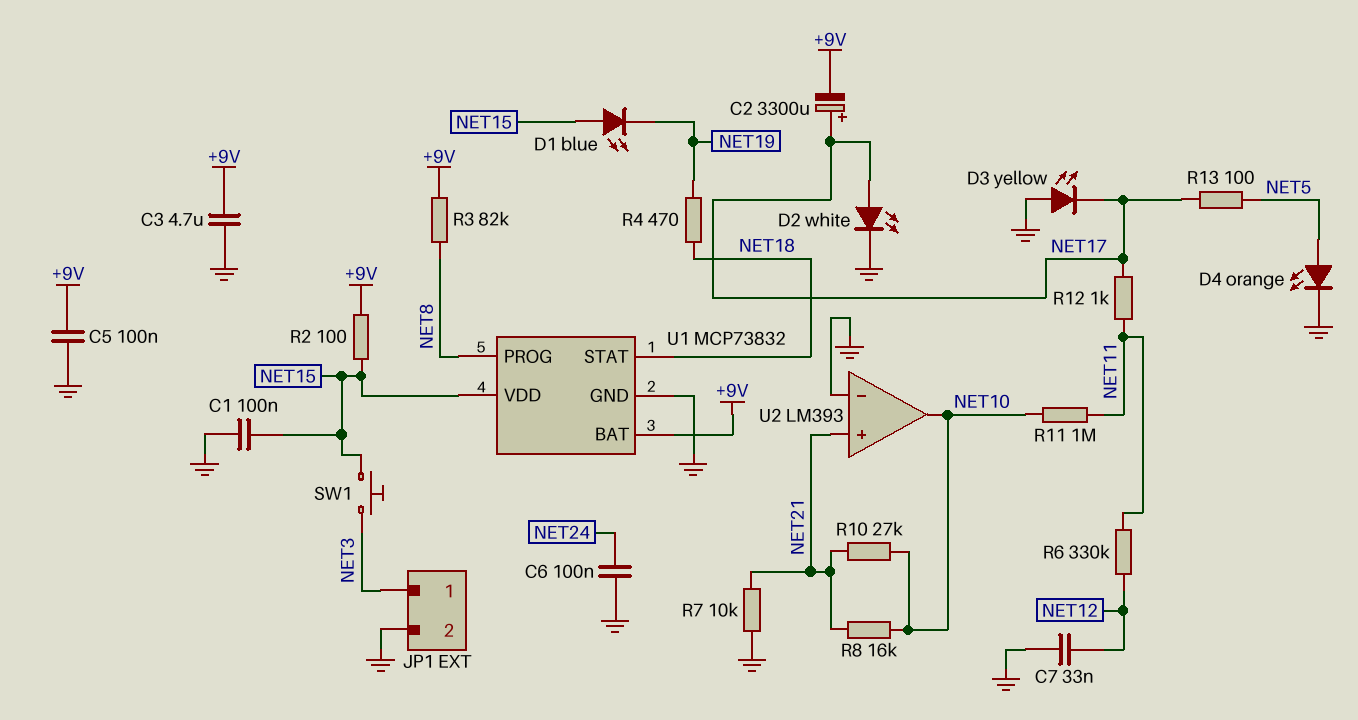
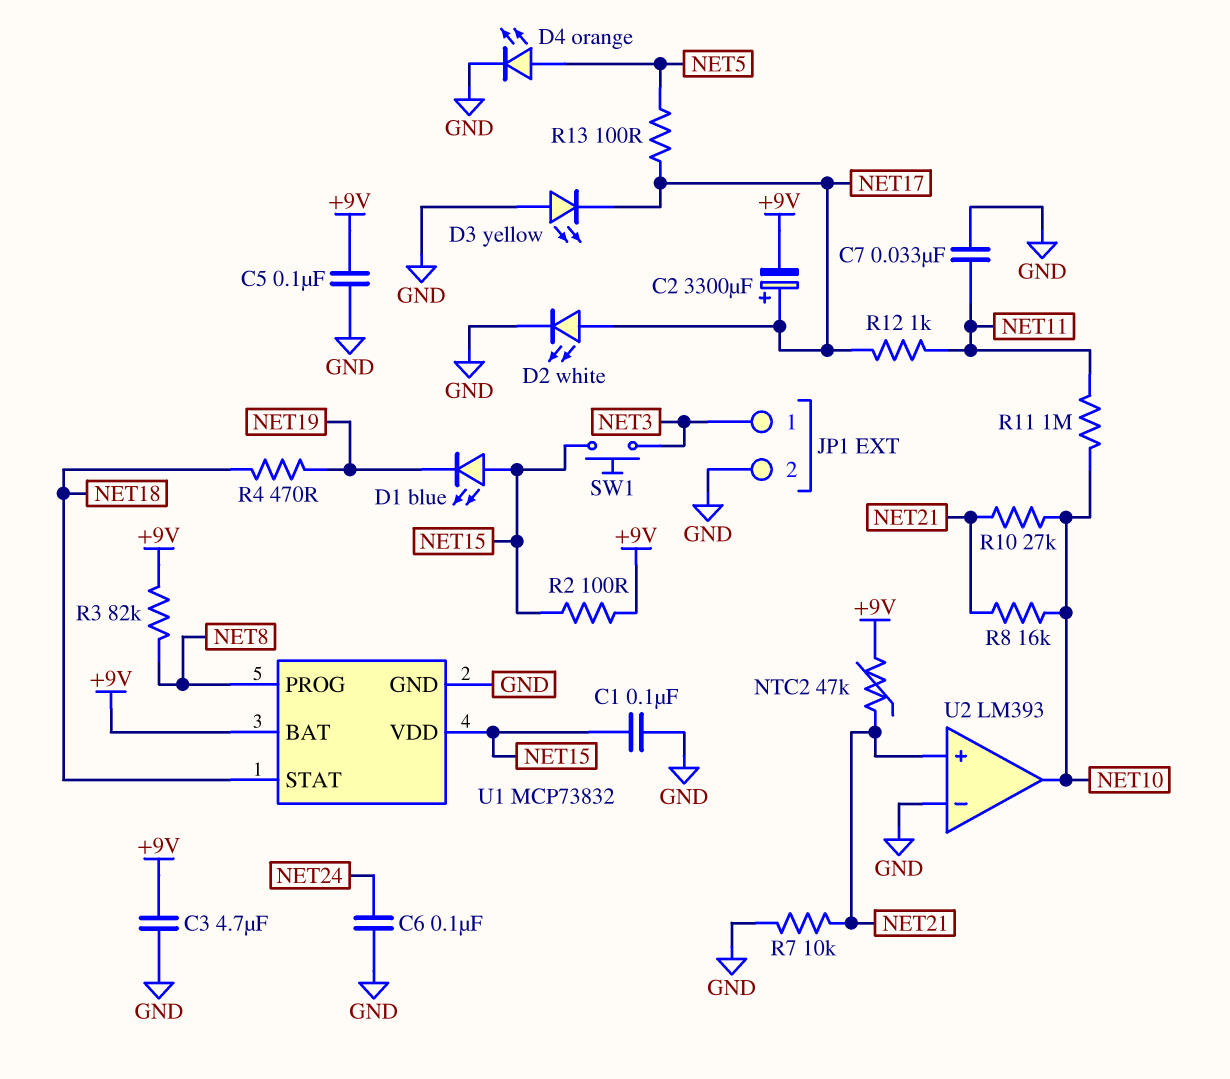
C7: 33nF (GND, NET12) -> 33nF (GND, NET11)
NTC2: none -> 47k (+9V, NET21)
R6: 330k (NET11, NET12) -> none

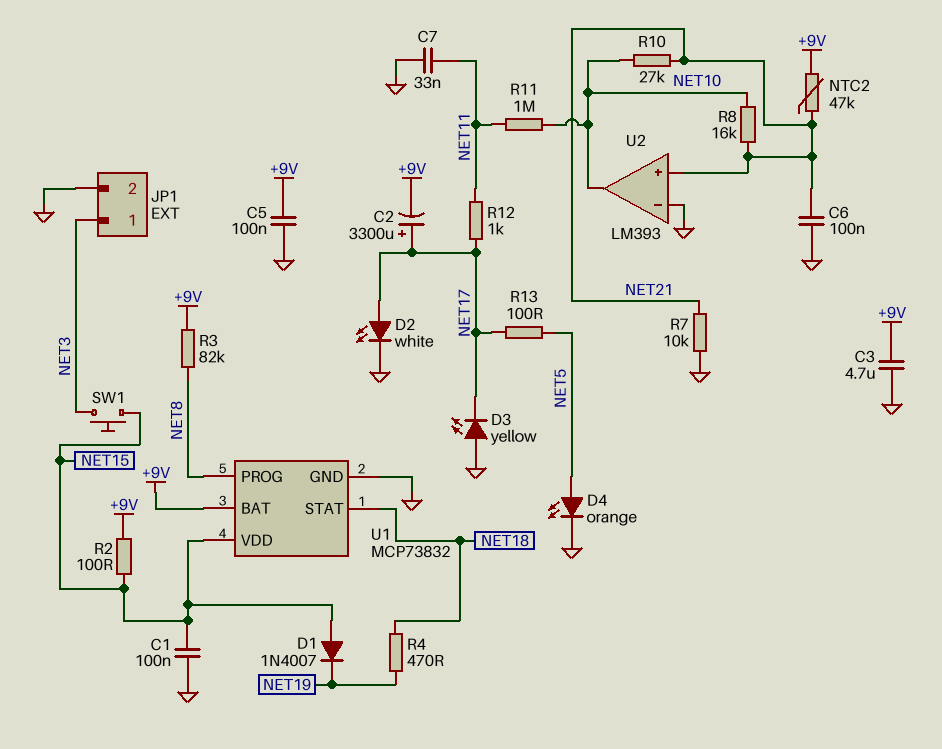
C6: 100nF (GND, NET24) -> 100nF (GND, NET21)
D1: LED blue (A NET15, K NET19) -> diode 1N4007 (A NET15, K NET19)

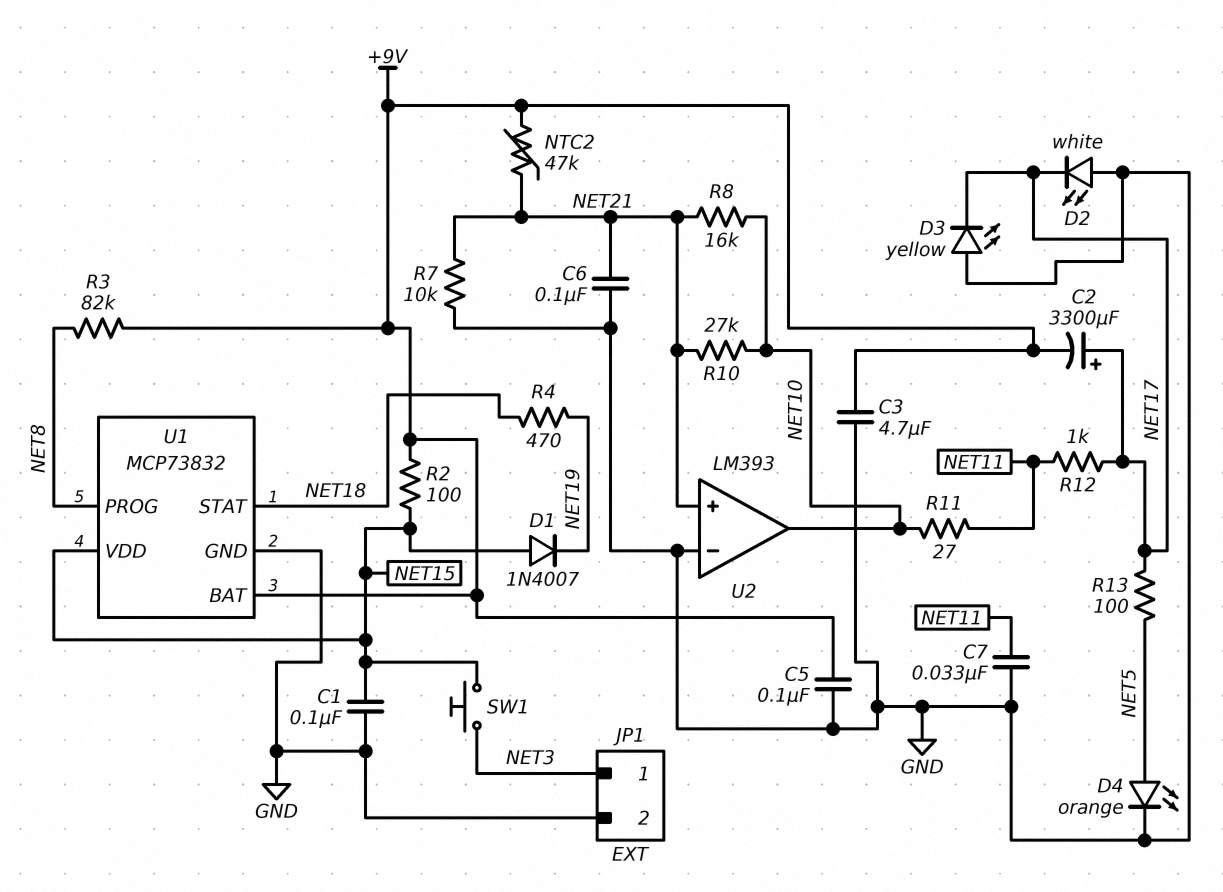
D2: LED white (A NET17, K GND) -> LED white (A GND, K NET17)
R11: 1M (NET10, NET11) -> 27 (NET10, NET11)

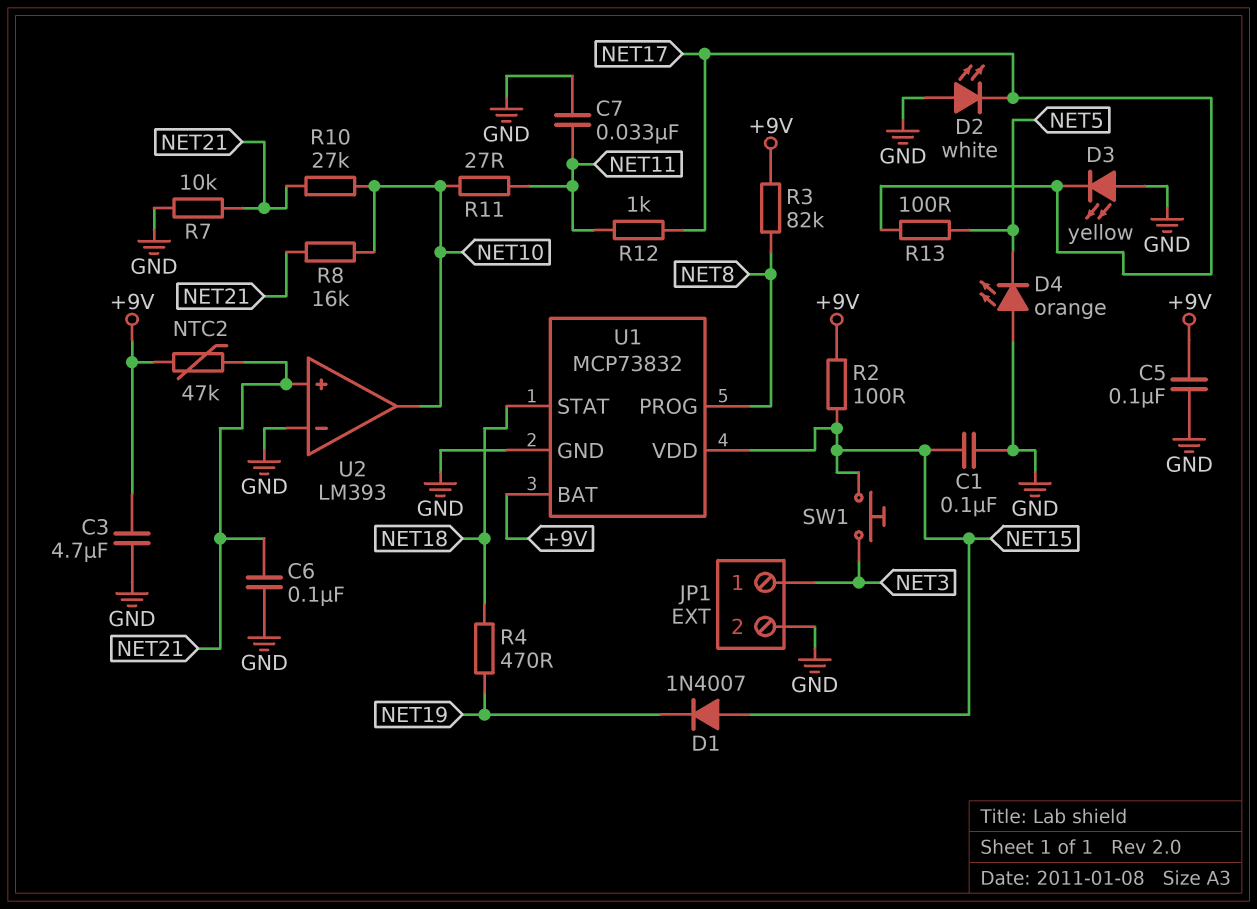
C2: 3300uF (plus NET17, minus +9V) -> none
D4: LED orange (A NET5, K GND) -> LED orange (A GND, K NET5)

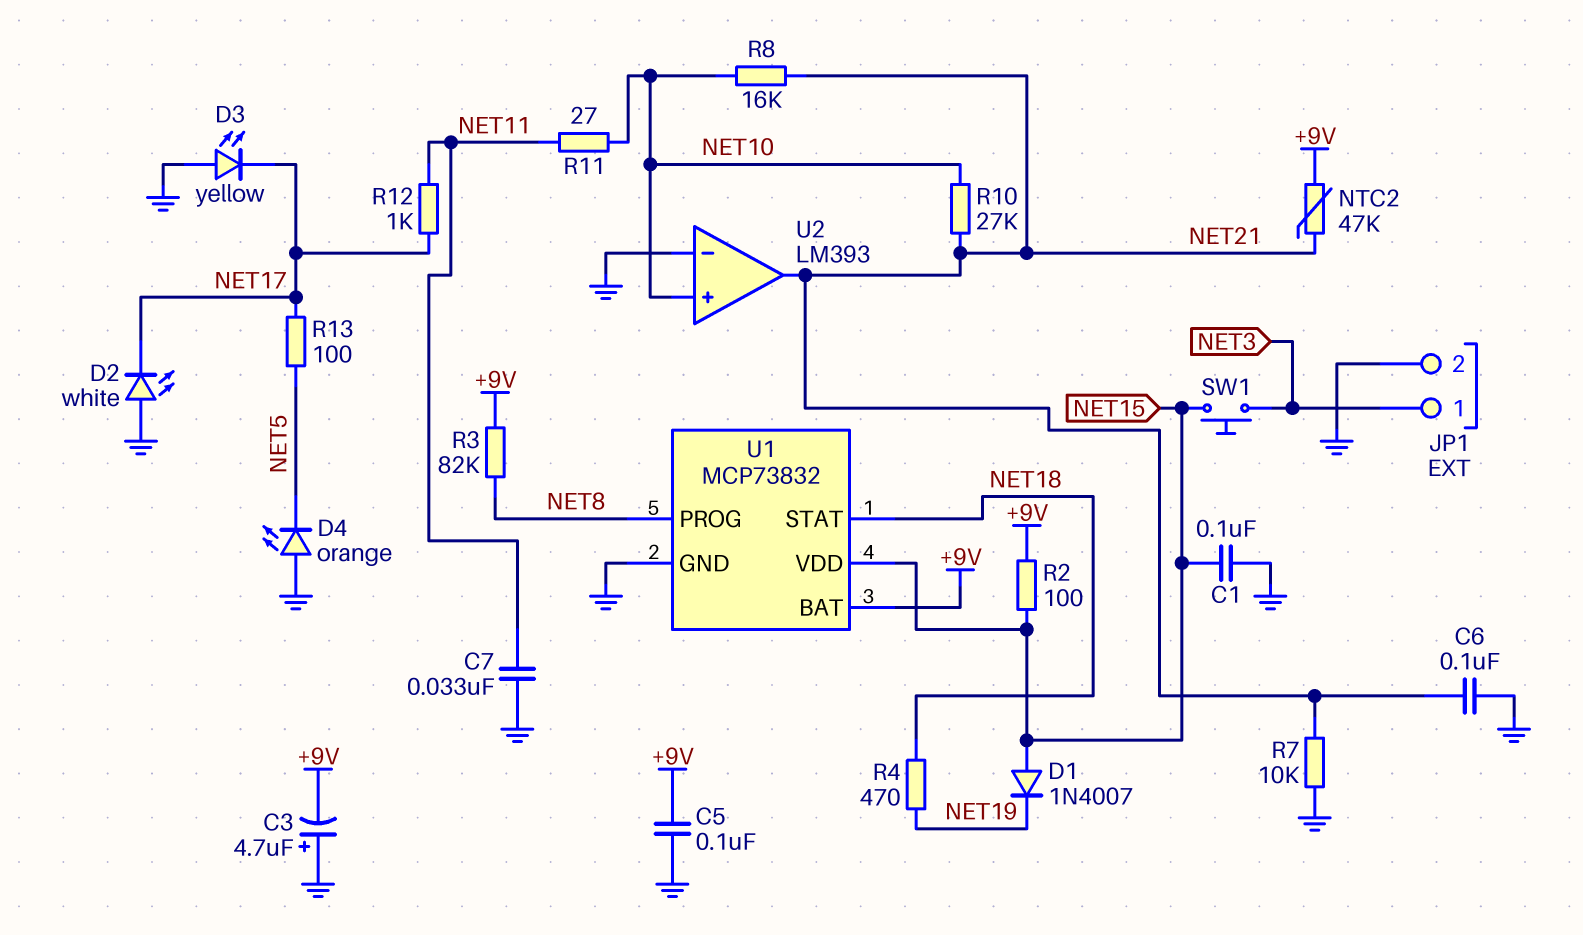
C3: 4.7uF (+9V, GND) -> 4.7uF (plus GND, minus +9V)
U2 pin in+: NET21 -> NET10
U2 pin out: NET10 -> NET21

